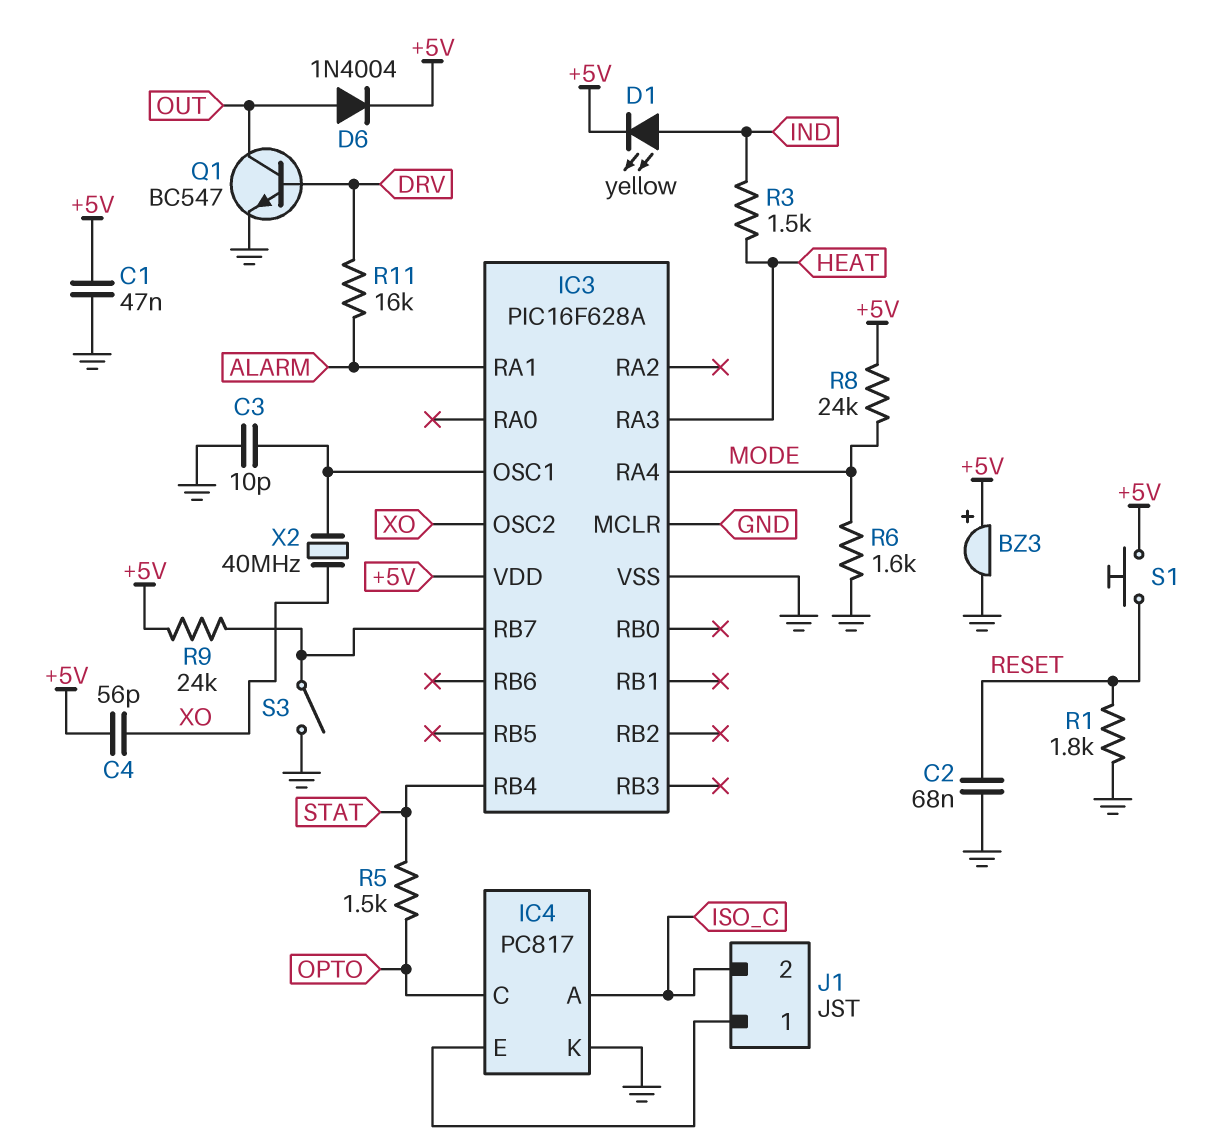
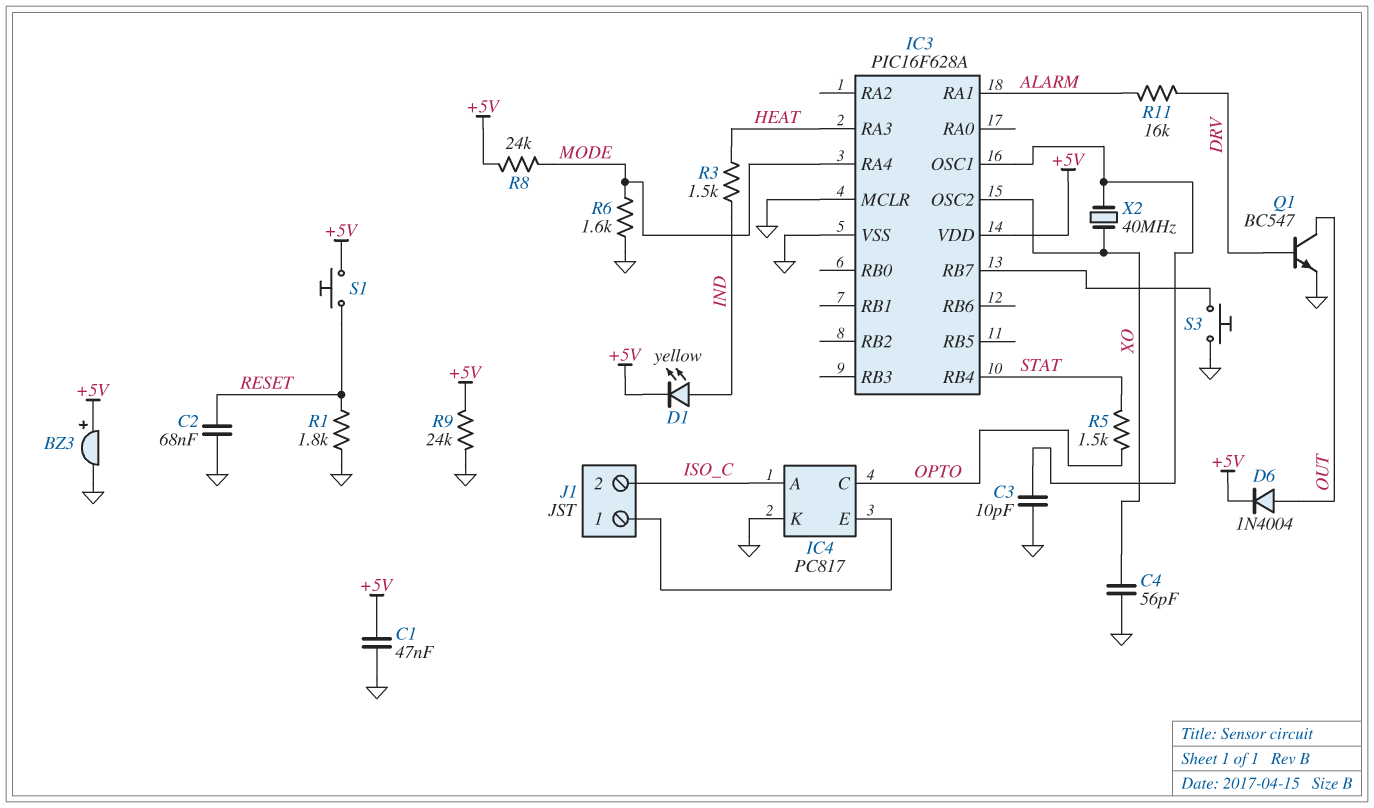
C4: 56pF (+5V, XO) -> 56pF (GND, XO)
R9: 24k (+5V, IC3/RB7) -> 24k (+5V, GND)
S3: switch (GND, IC3/RB7) -> button (GND, IC3/RB7)

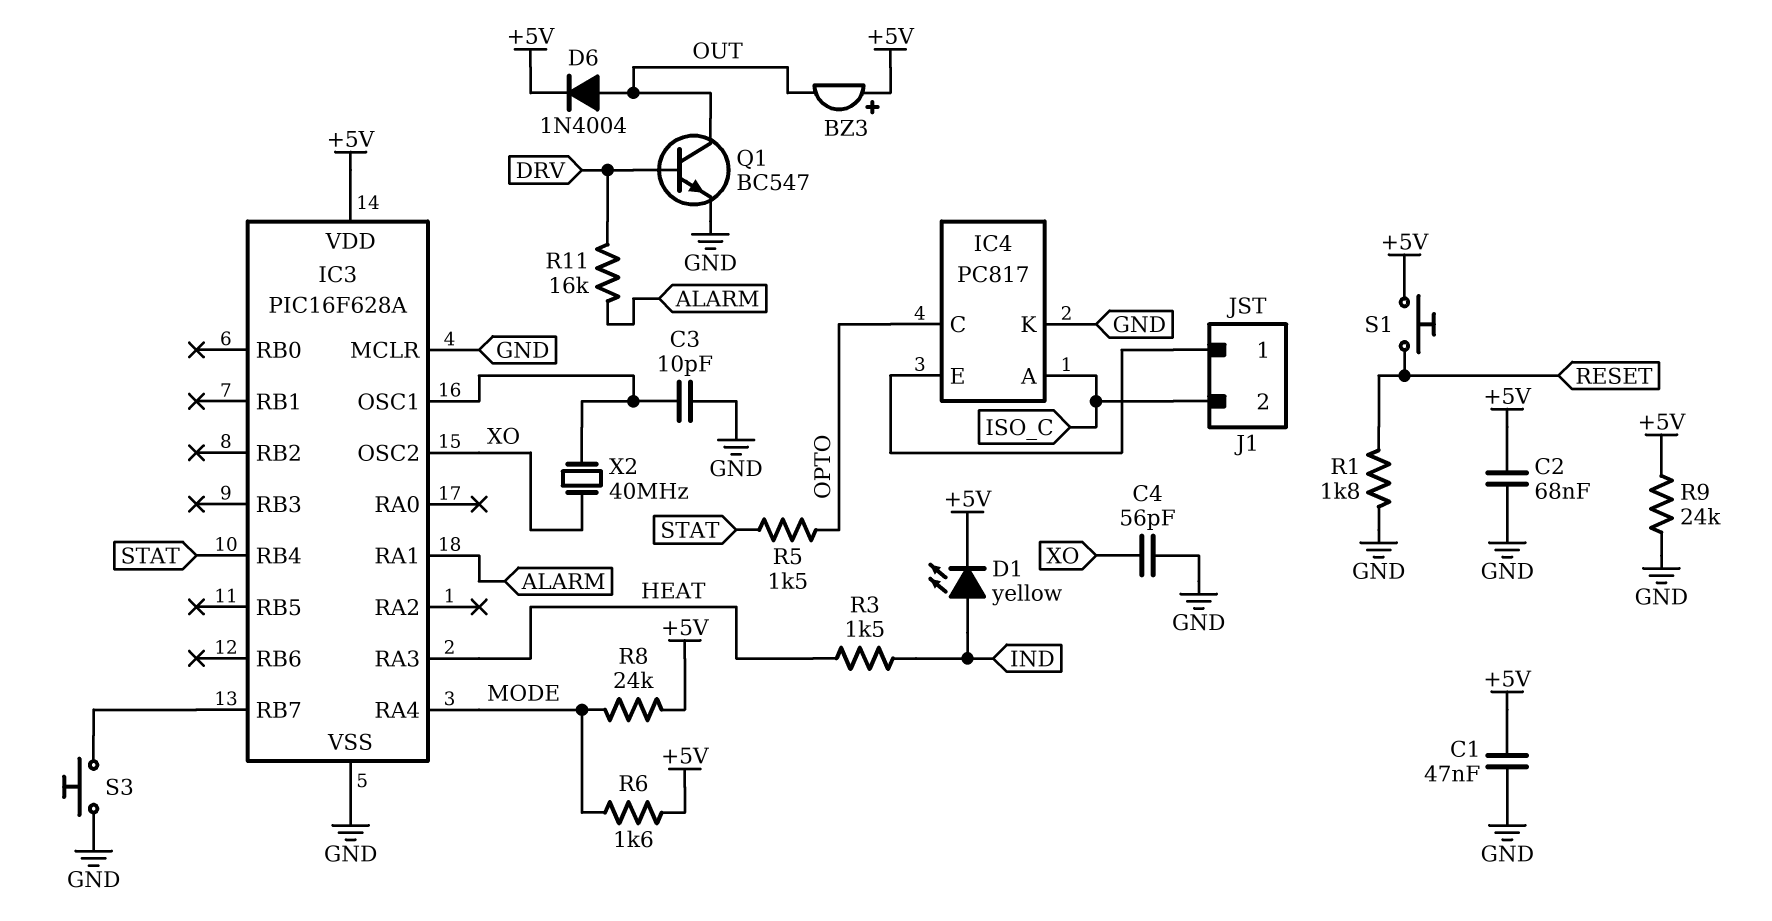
BZ3: buzzer (plus +5V, minus GND) -> buzzer (plus +5V, minus OUT)
C2: 68nF (GND, RESET) -> 68nF (+5V, GND)
R6: 1.6k (GND, MODE) -> 1.6k (+5V, MODE)

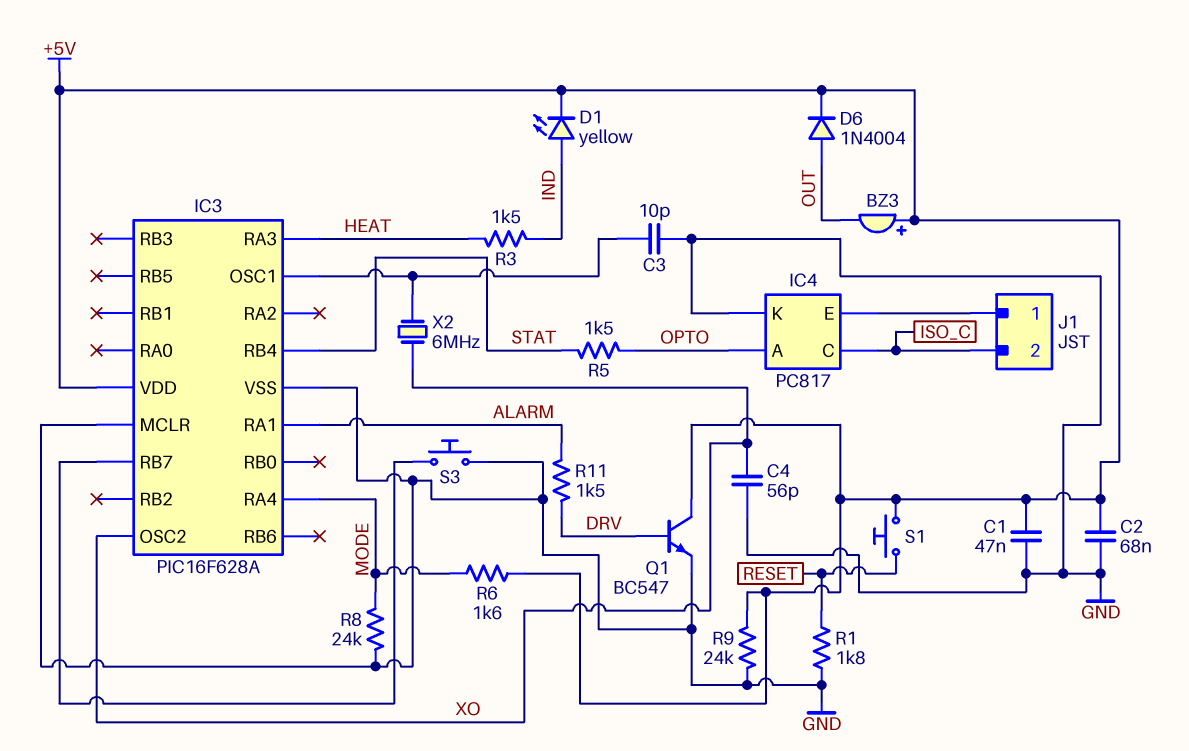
IC4 pin A: ISO_C -> OPTO
IC4 pin C: OPTO -> ISO_C
Q1: NPN BC547 (B DRV, C OUT, E GND) -> NPN BC547 (B DRV, C +5V, E GND)
R8: 24k (+5V, MODE) -> 24k (GND, MODE)
R11: 16k (ALARM, DRV) -> 1.5k (ALARM, DRV)
X2: 40MHz (IC3/OSC1, XO) -> 6MHz (IC3/OSC1, XO)

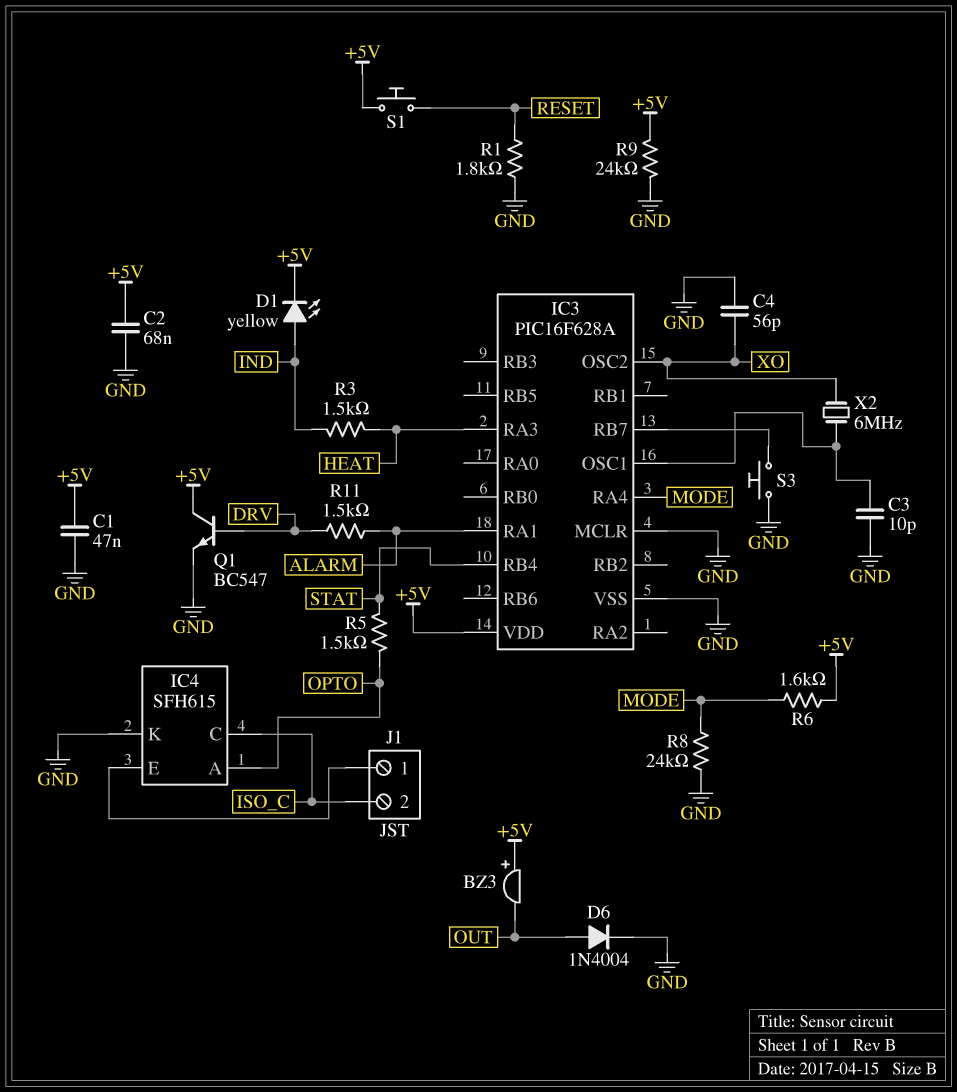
D6: diode 1N4004 (A OUT, K +5V) -> diode 1N4004 (A OUT, K GND)
IC4: PC817 -> SFH615

